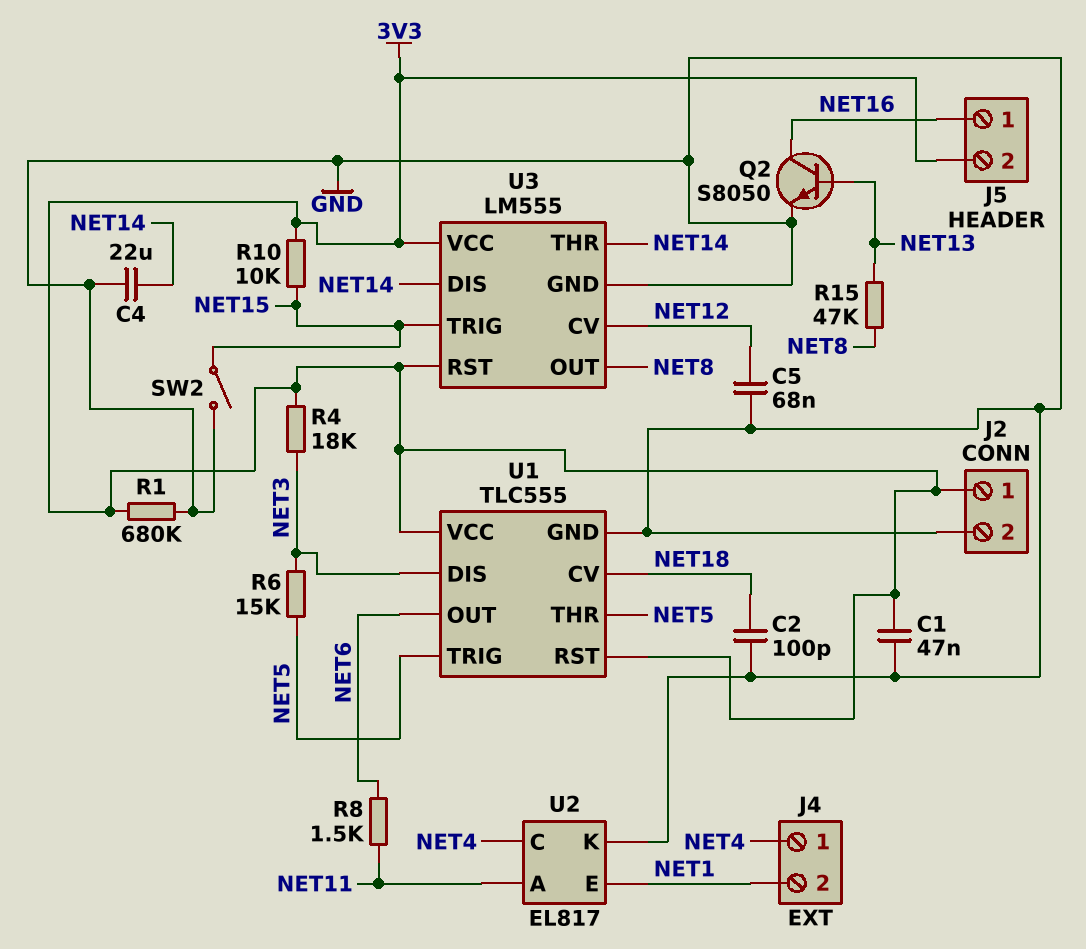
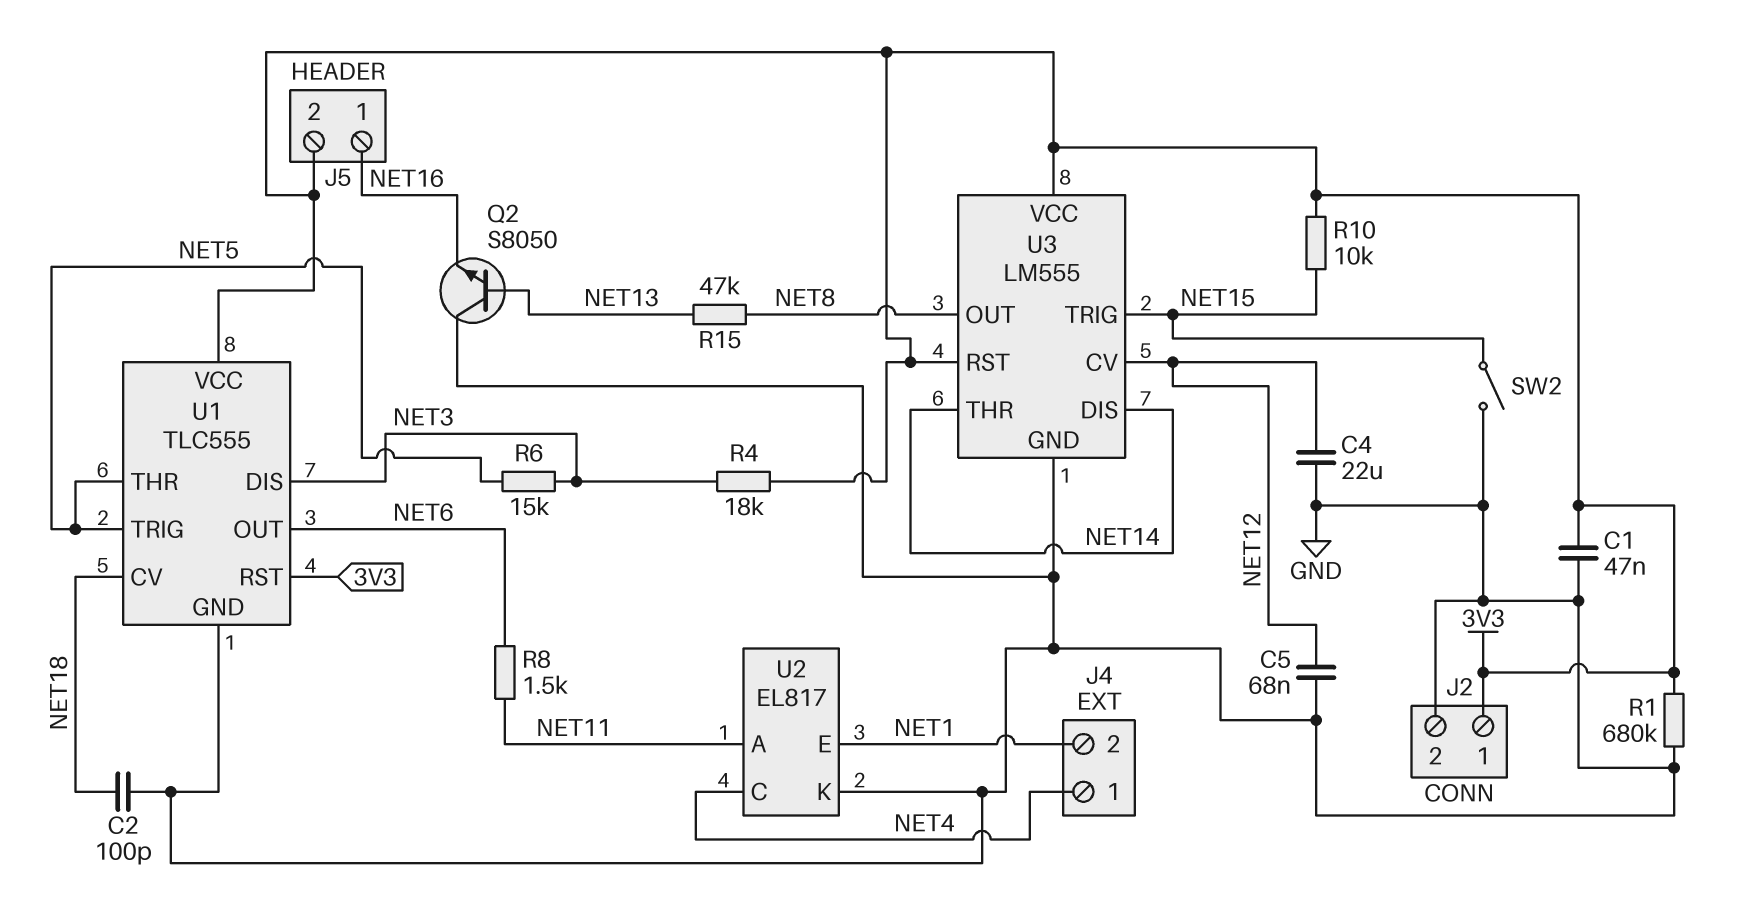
C4: 22uF (GND, NET14) -> 22uF (GND, NET12)
Q2: NPN S8050 (B NET13, C NET16, E GND) -> NPN S8050 (B NET13, C GND, E NET16)

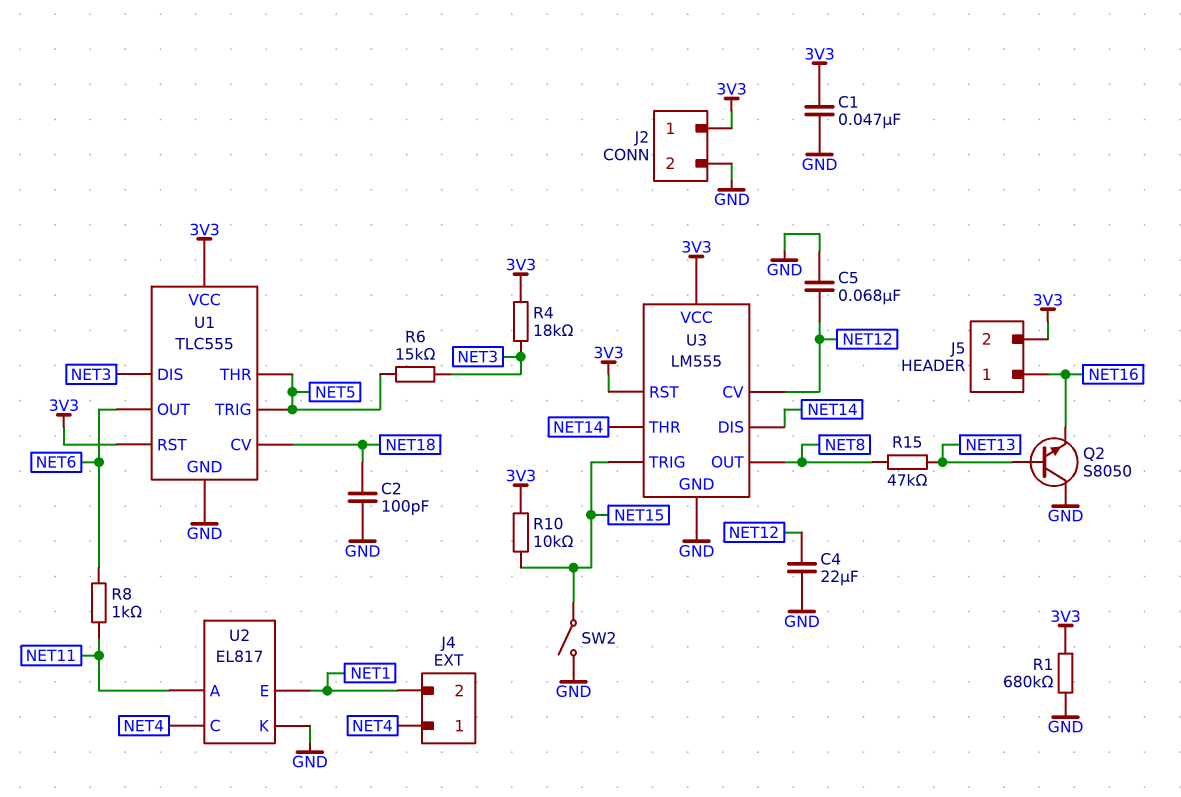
R8: 1.5k (NET6, NET11) -> 1k (NET6, NET11)

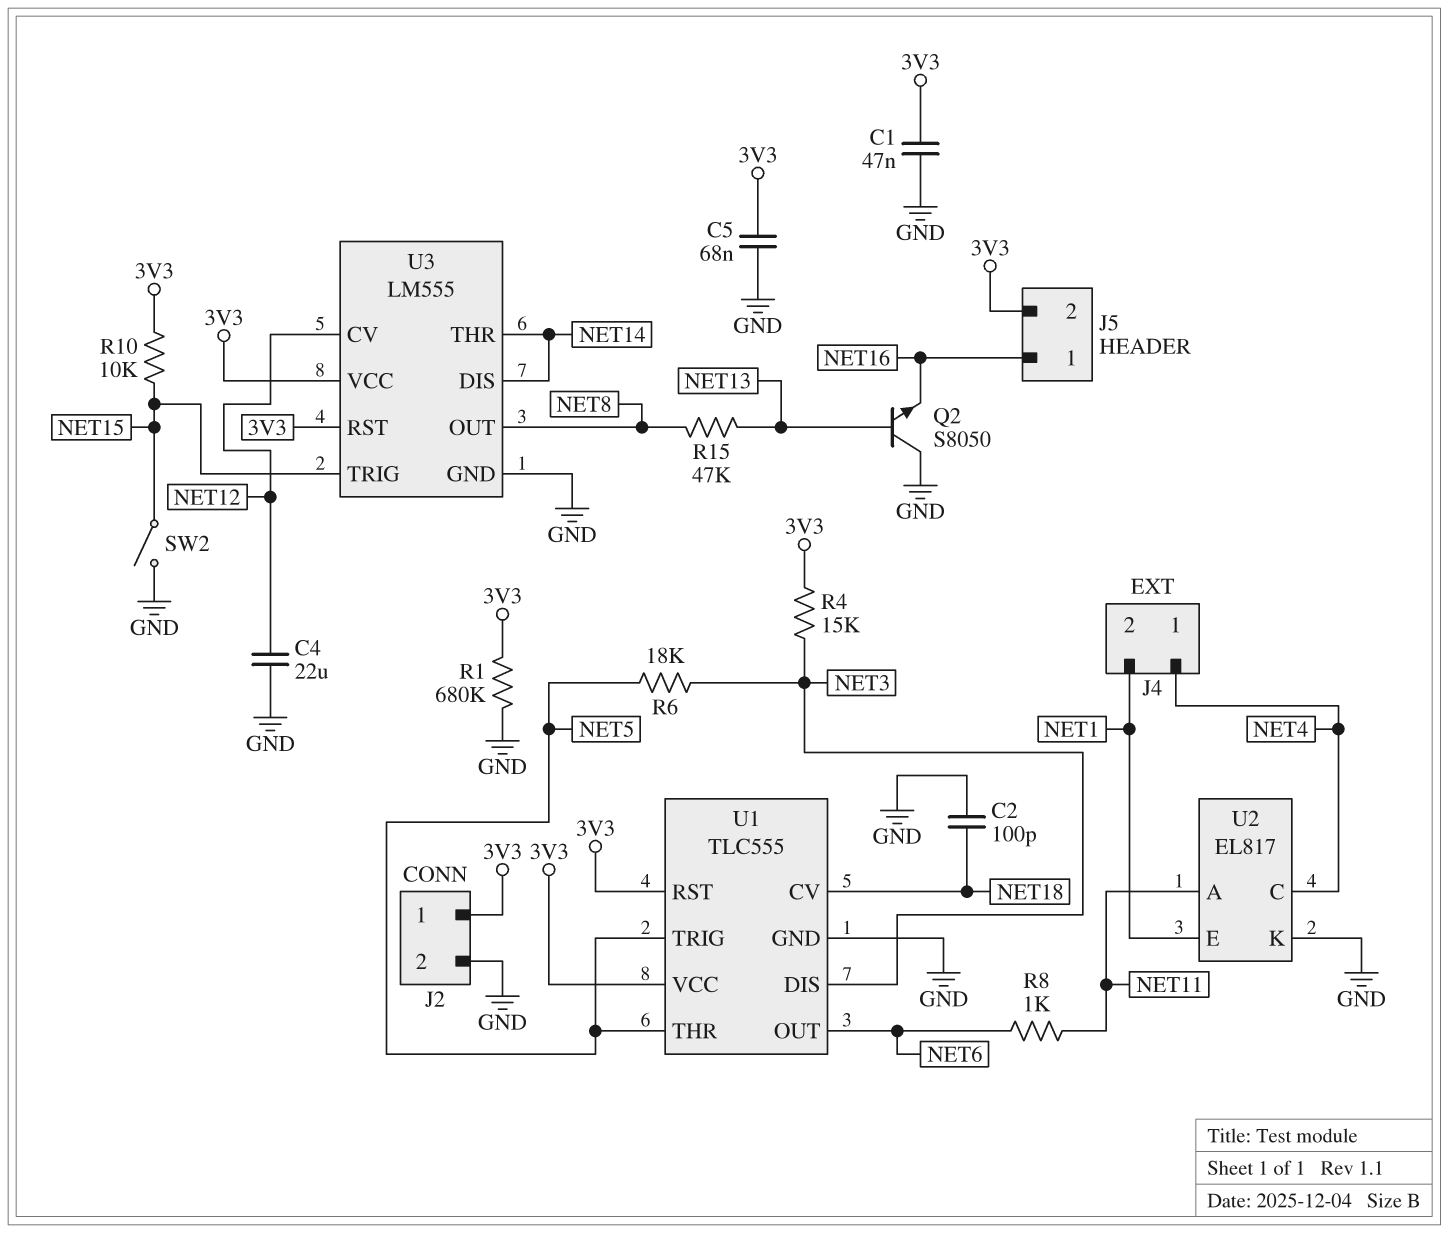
C5: 68nF (GND, NET12) -> 68nF (3V3, GND)
R4: 18k (3V3, NET3) -> 15k (3V3, NET3)
R6: 15k (NET3, NET5) -> 18k (NET3, NET5)

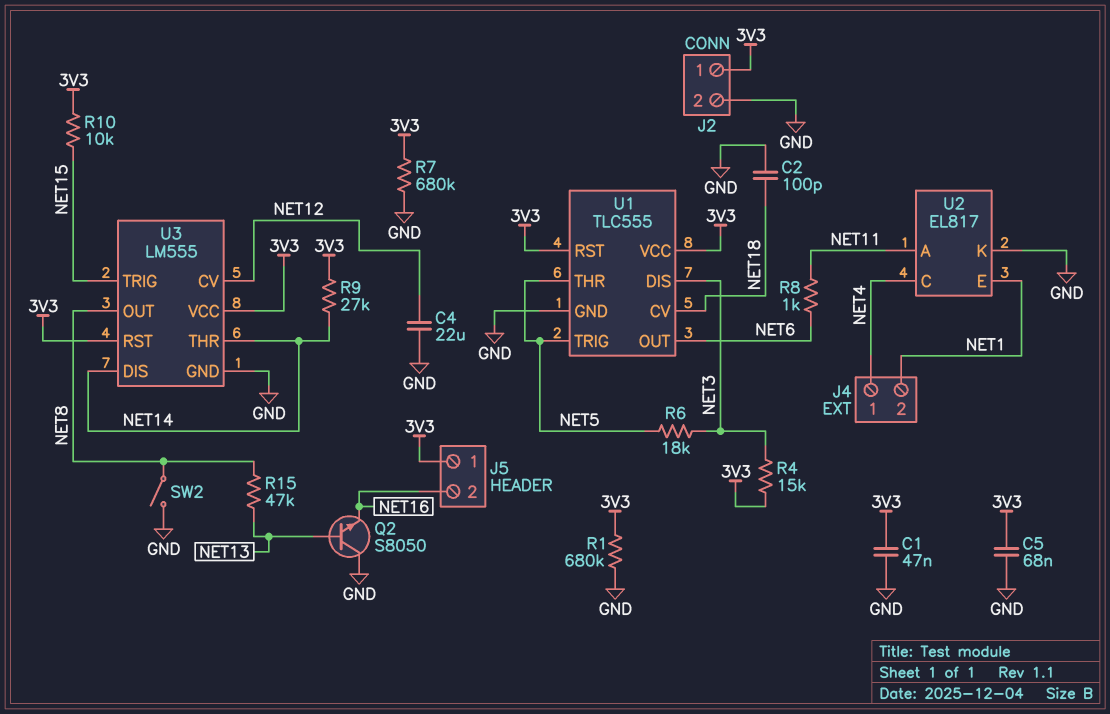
J5 pin 1: NET16 -> 3V3
J5 pin 2: 3V3 -> NET16
R7: none -> 680k (3V3, GND)
R9: none -> 27k (3V3, NET14)
SW2: switch (GND, NET15) -> switch (GND, NET8)

